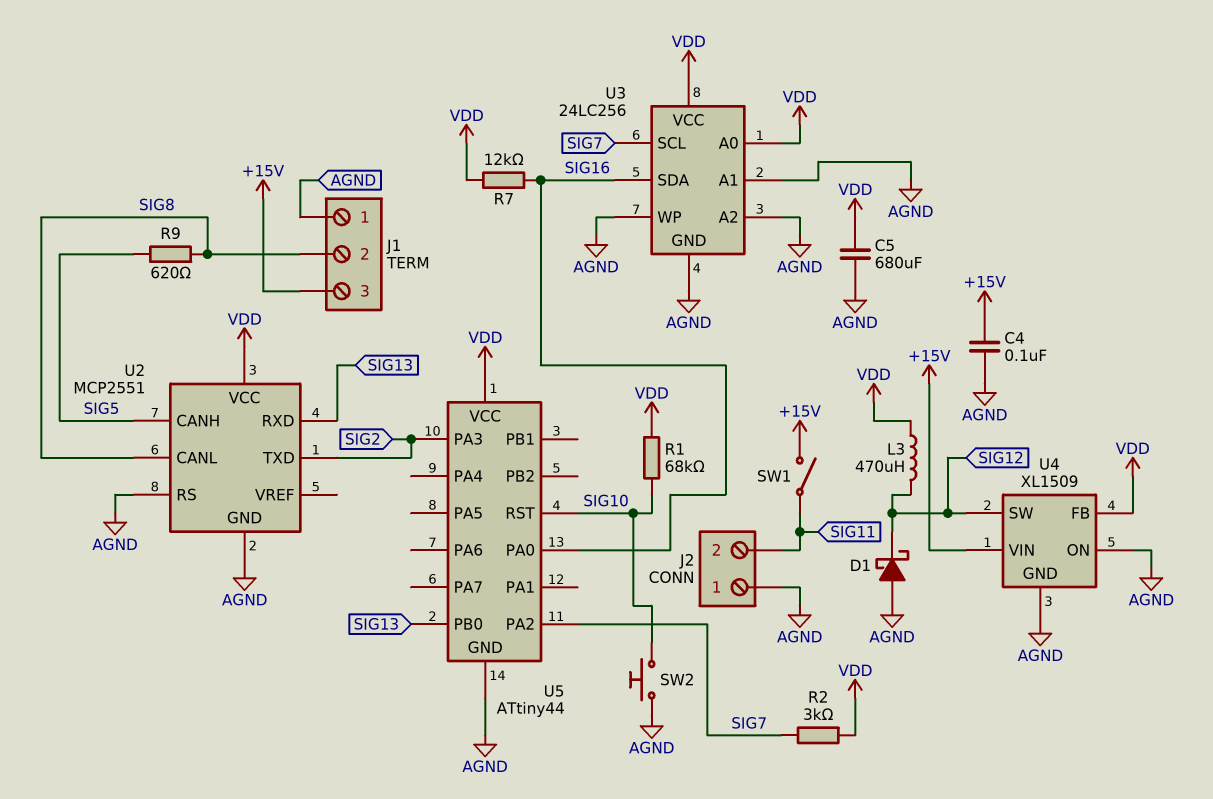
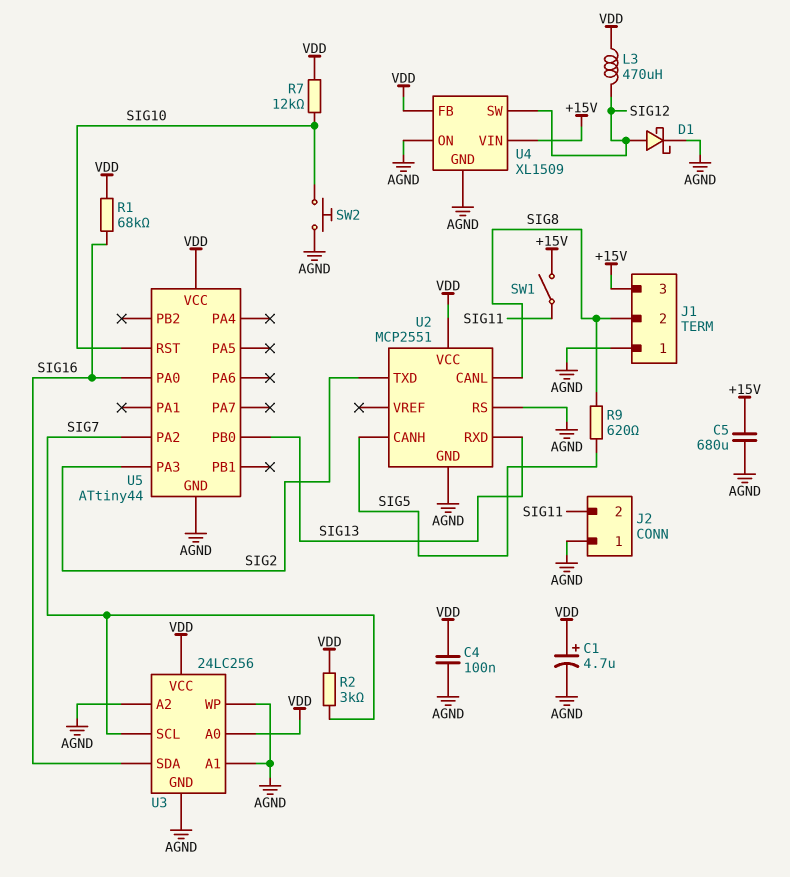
C1: none -> 4.7uF (plus VDD, minus AGND)
C4: 100nF (+15V, AGND) -> 100nF (AGND, VDD)
C5: 680uF (AGND, VDD) -> 680uF (+15V, AGND)
D1: schottky (A AGND, K SIG12) -> schottky (A SIG12, K AGND)
R1: 68k (SIG10, VDD) -> 68k (SIG16, VDD)
R7: 12k (SIG16, VDD) -> 12k (SIG10, VDD)

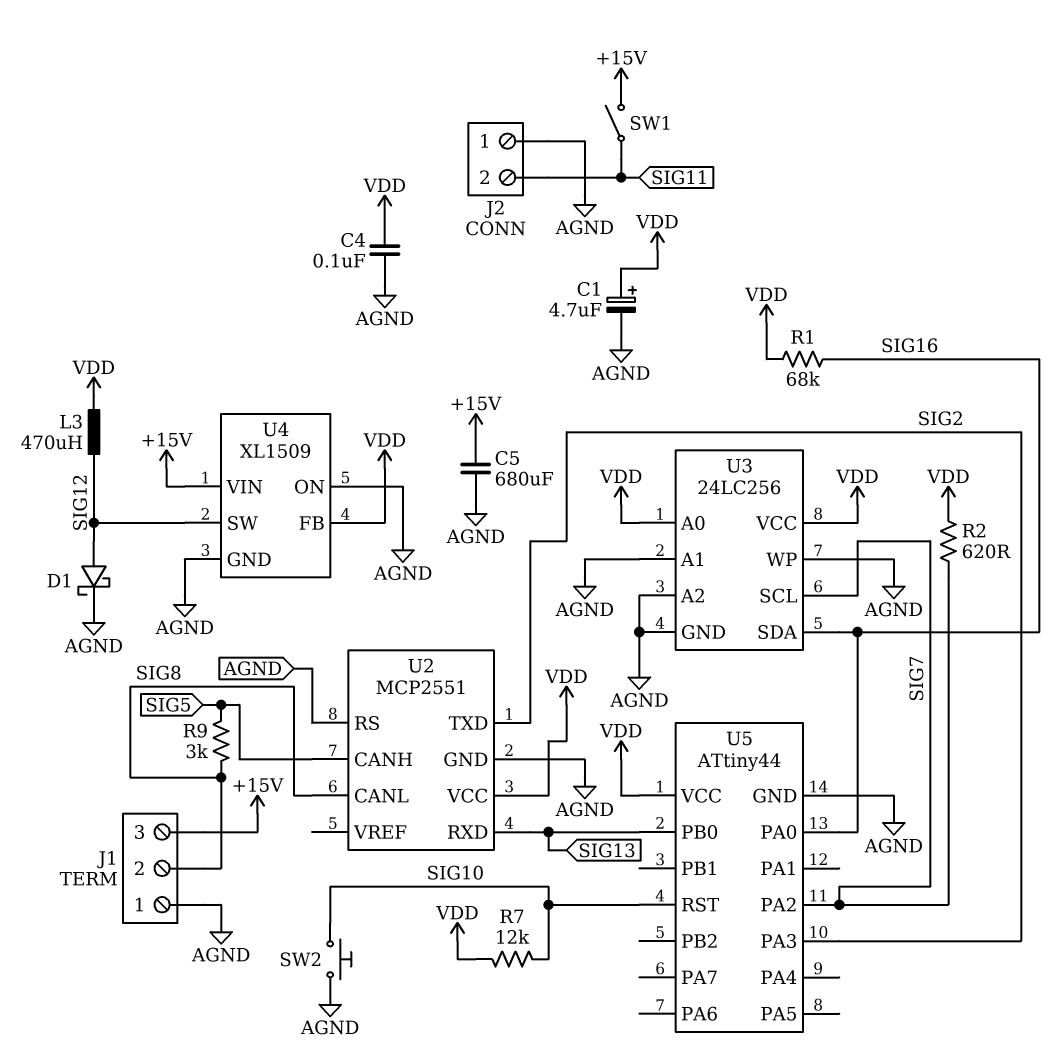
R2: 3k (SIG7, VDD) -> 620 (SIG7, VDD)
R9: 620 (SIG5, SIG8) -> 3k (SIG5, SIG8)

